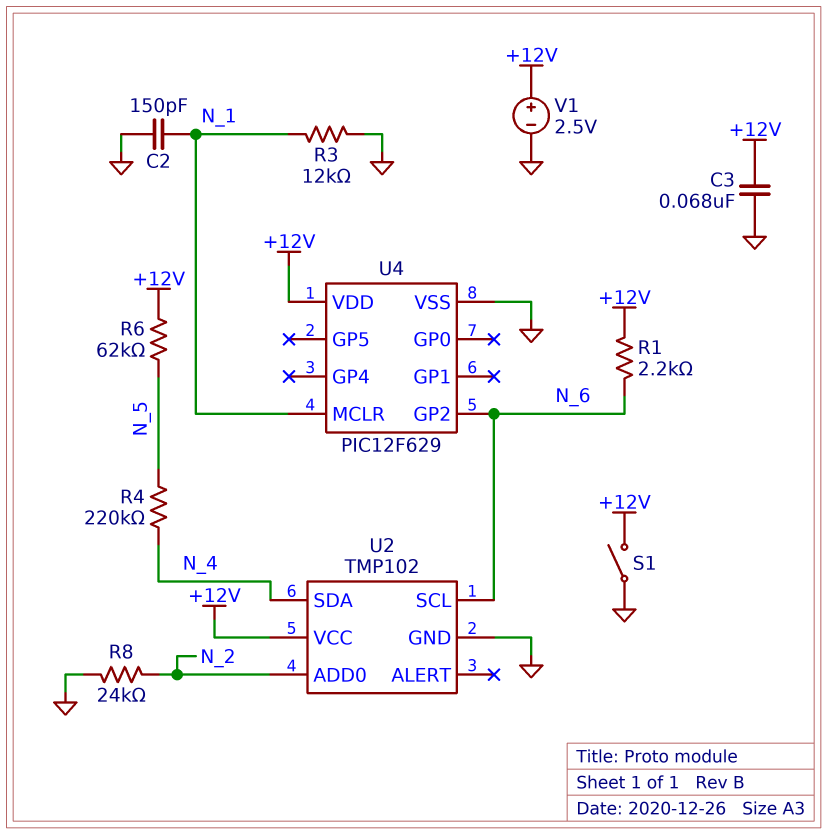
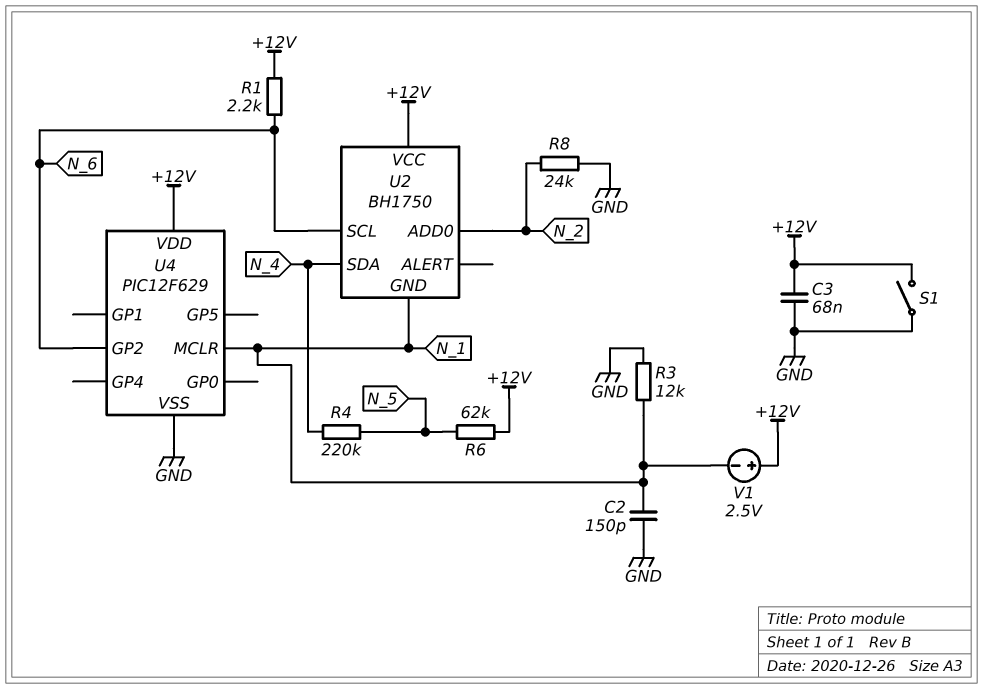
U2: TMP102 -> BH1750
U2 pin GND: GND -> N_1
V1: 2.5V (plus +12V, minus GND) -> 2.5V (plus +12V, minus N_1)

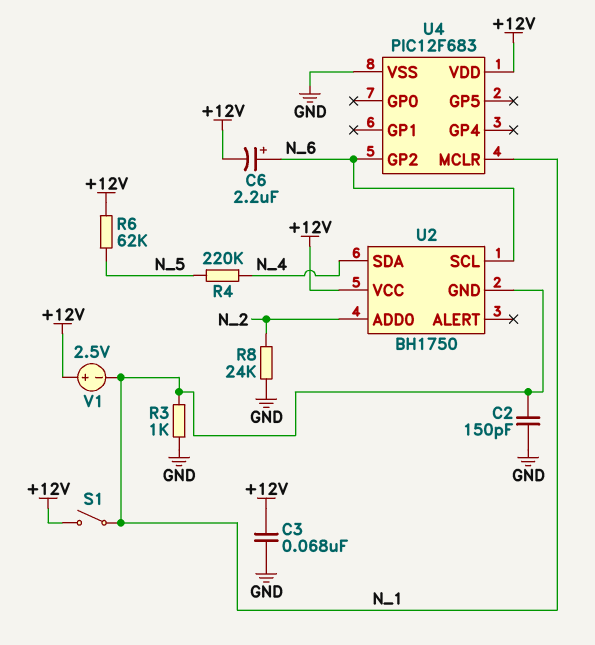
C6: none -> 2.2uF (plus N_6, minus +12V)
R1: 2.2k (+12V, N_6) -> none
R3: 12k (GND, N_1) -> 1k (GND, N_1)
S1: switch (+12V, GND) -> switch (+12V, N_1)
U4: PIC12F629 -> PIC12F683

